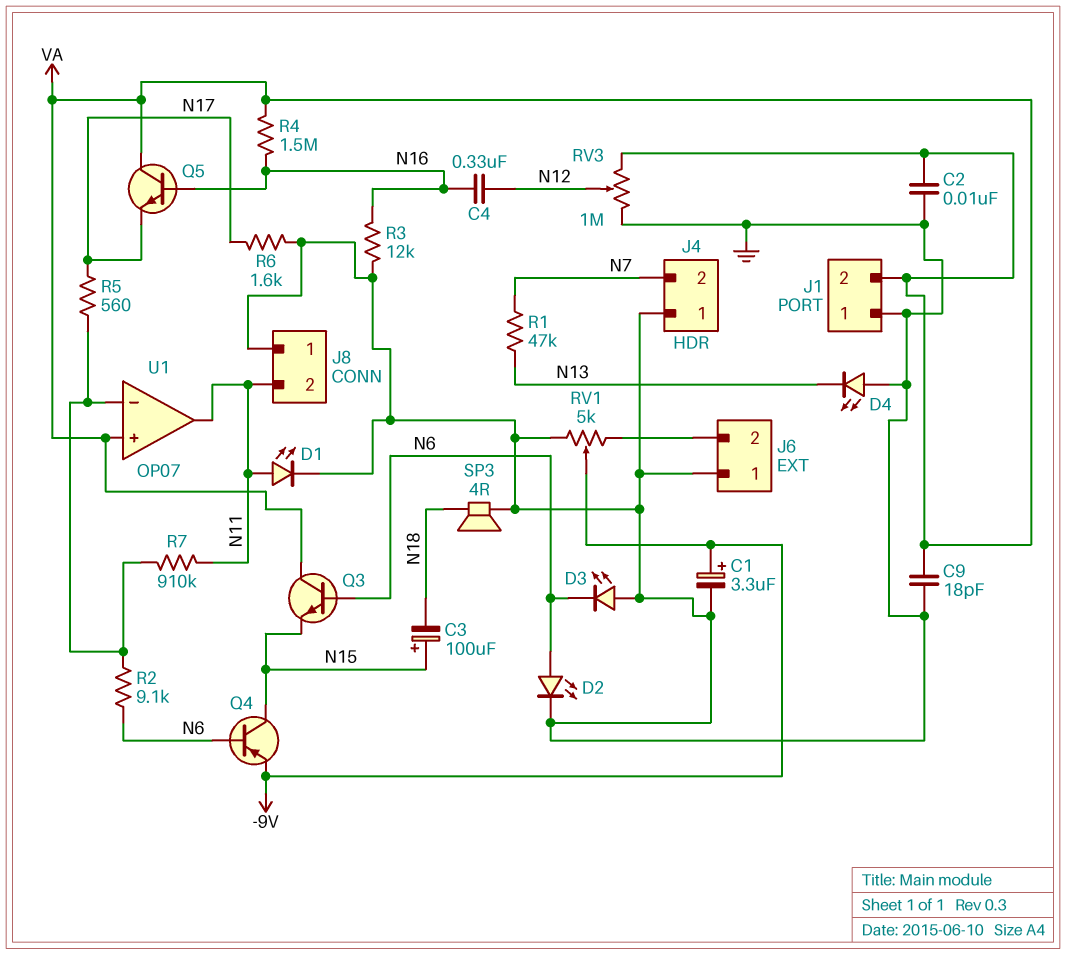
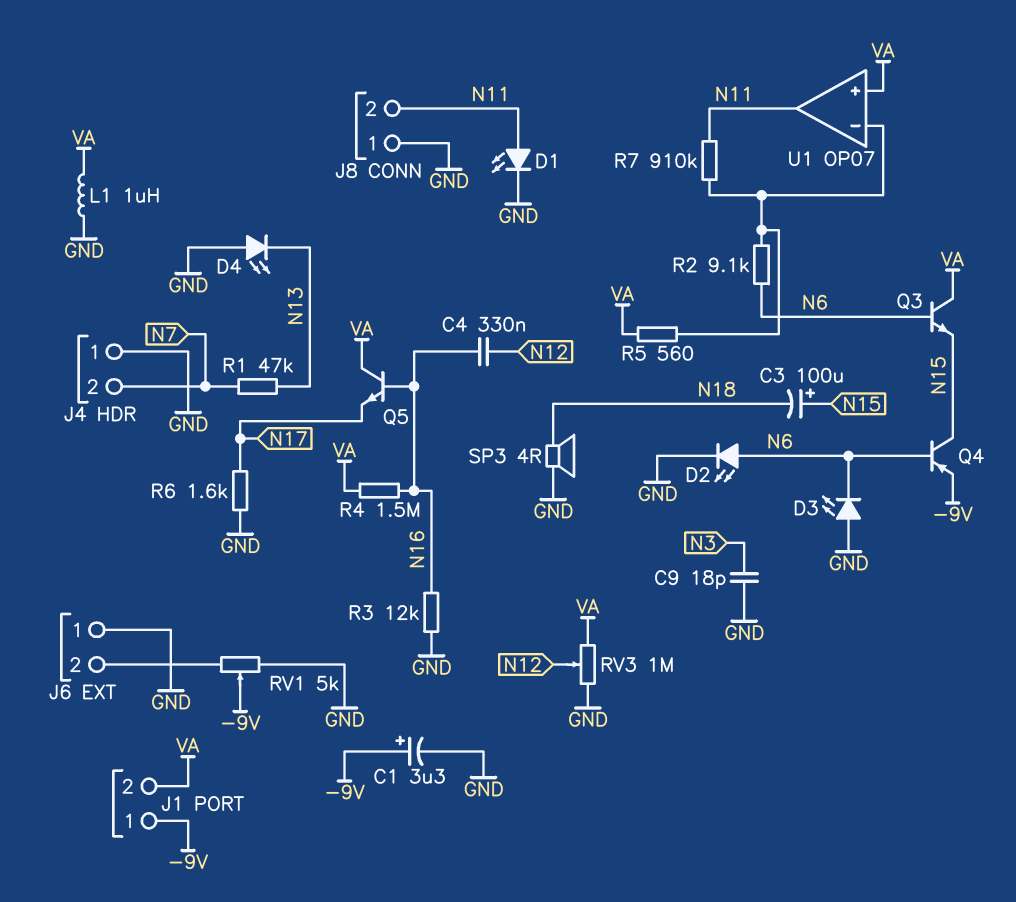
C2: 10nF (GND, VA) -> none
C9: 18pF (GND, VA) -> 18pF (GND, N3)
J1 pin 1: GND -> -9V
L1: none -> 1uH (GND, VA)
R5: 560 (N17, U1/in-) -> 560 (U1/in-, VA)

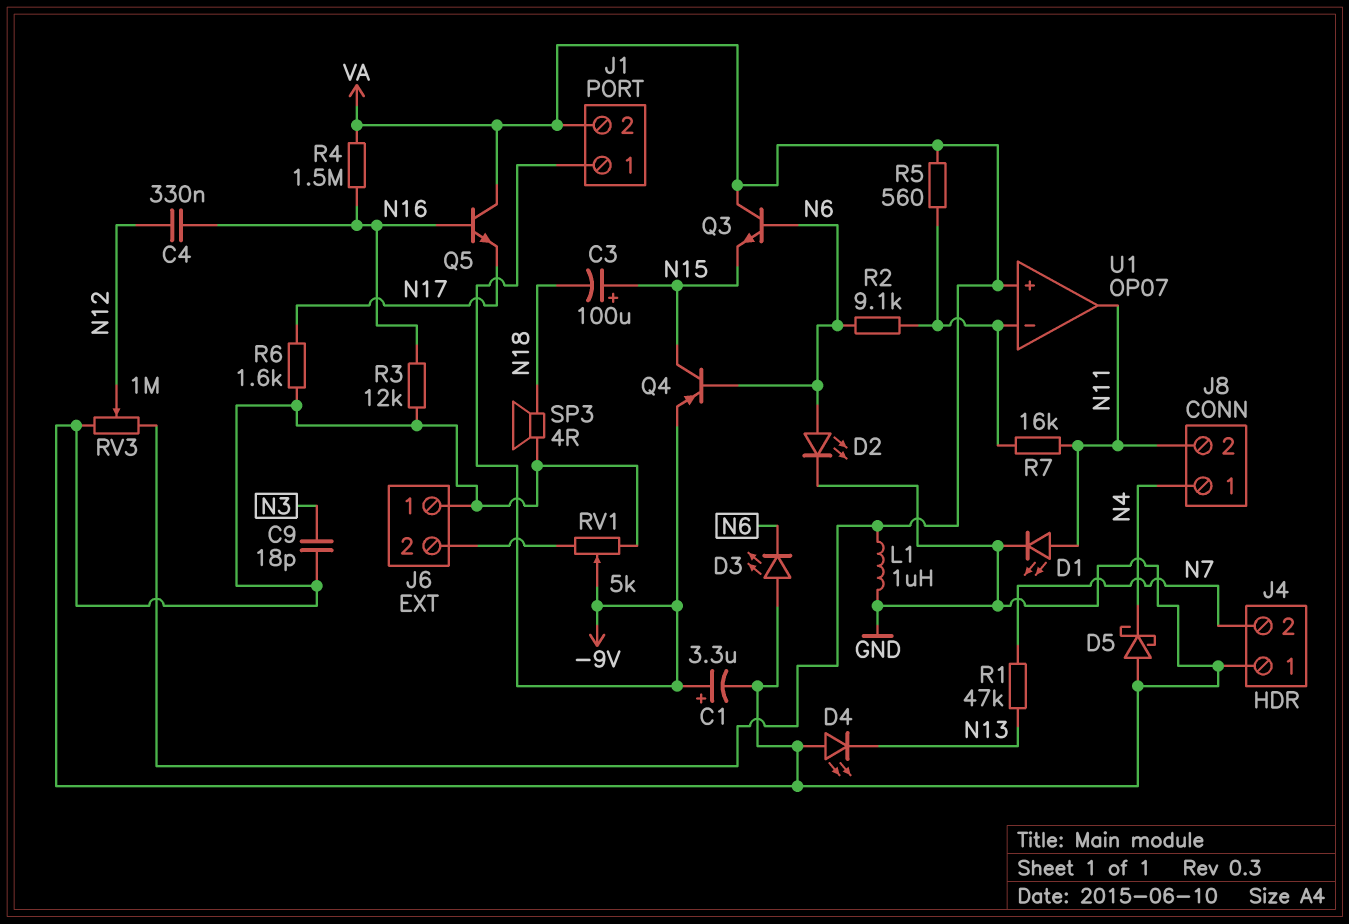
D5: none -> schottky (A GND, K N4)
J8 pin 1: GND -> N4
R7: 910k (N11, U1/in-) -> 16k (N11, U1/in-)

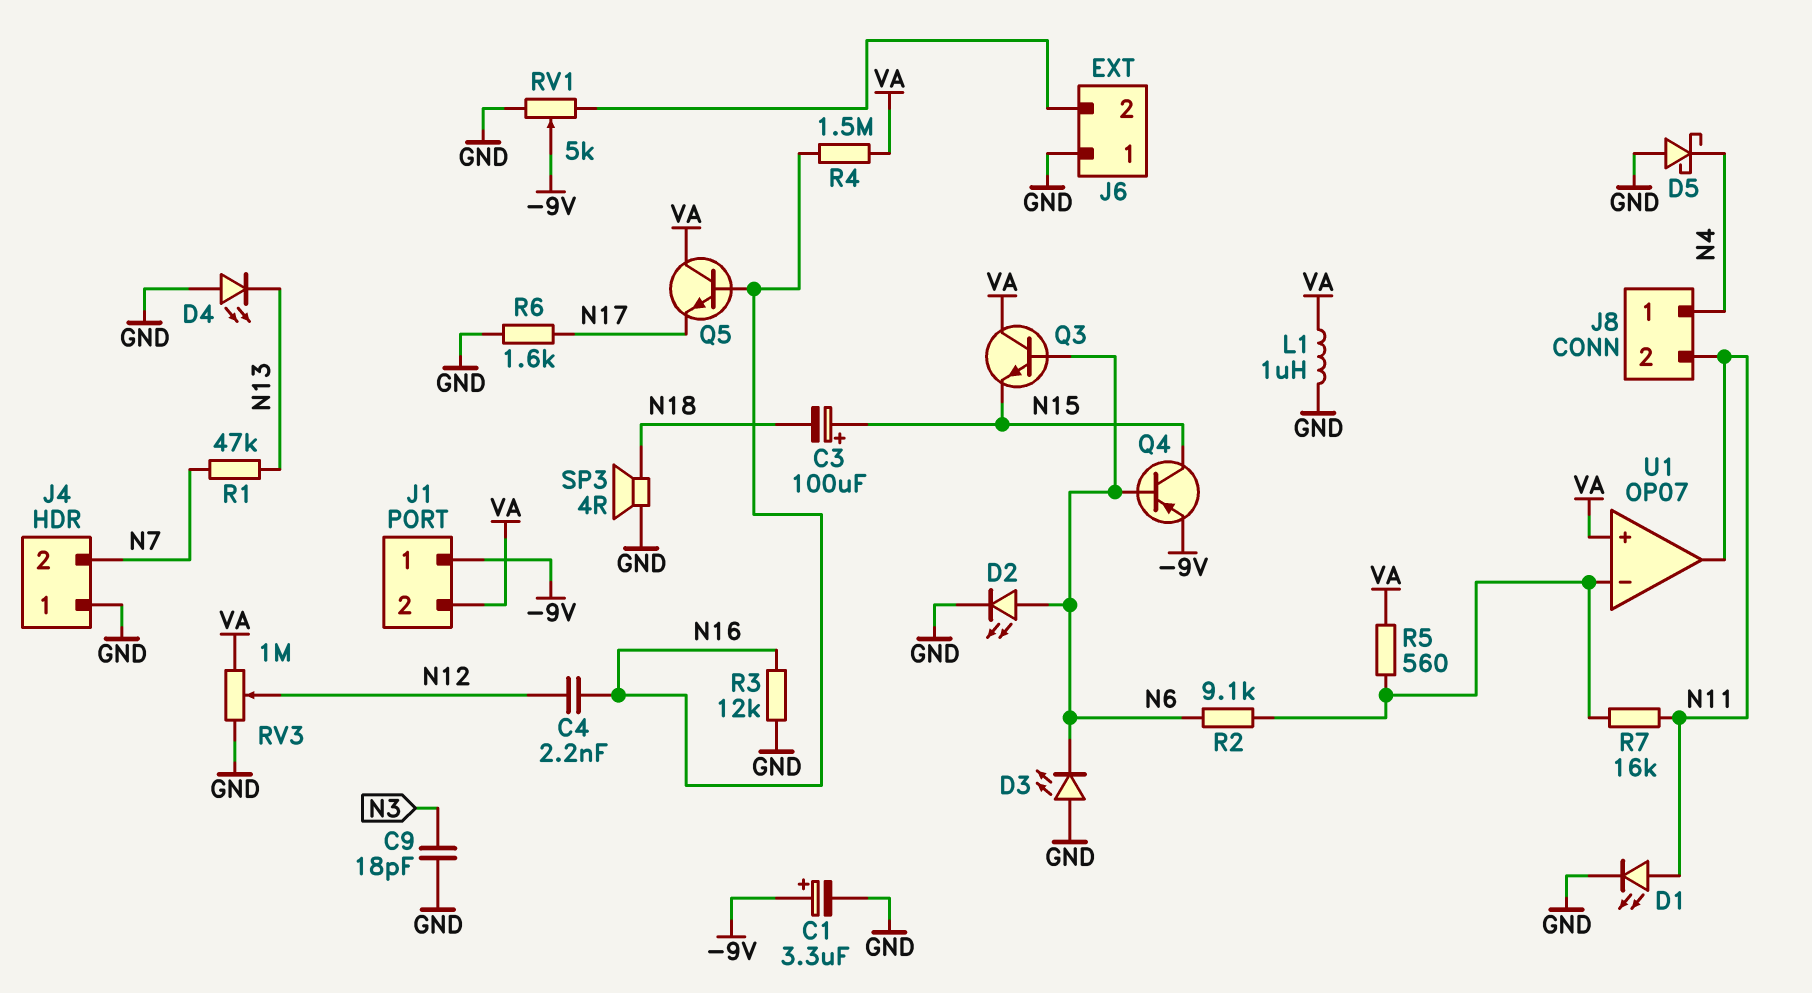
C4: 330nF (N12, N16) -> 2.2nF (N12, N16)

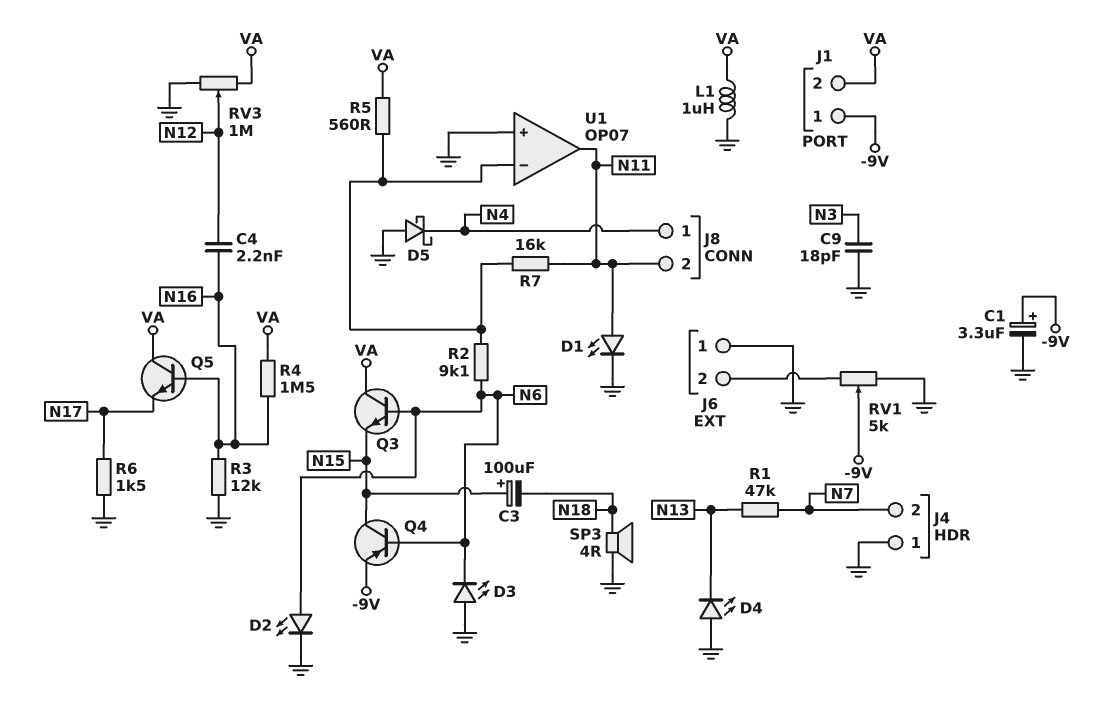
R6: 1.6k (GND, N17) -> 1.5k (GND, N17)
U1 pin in+: VA -> GND

